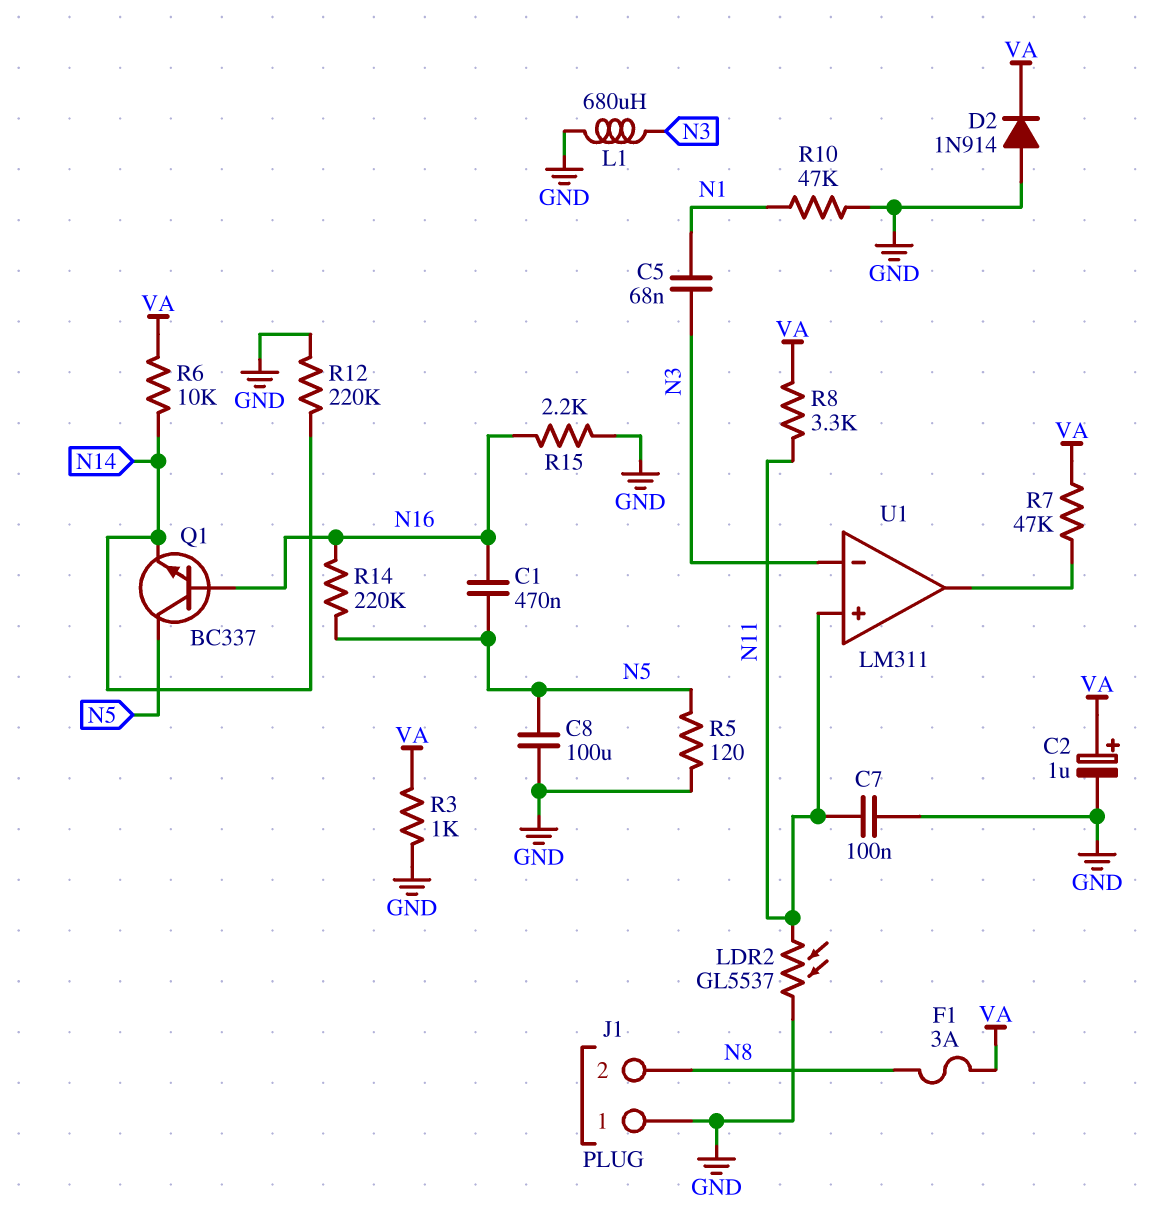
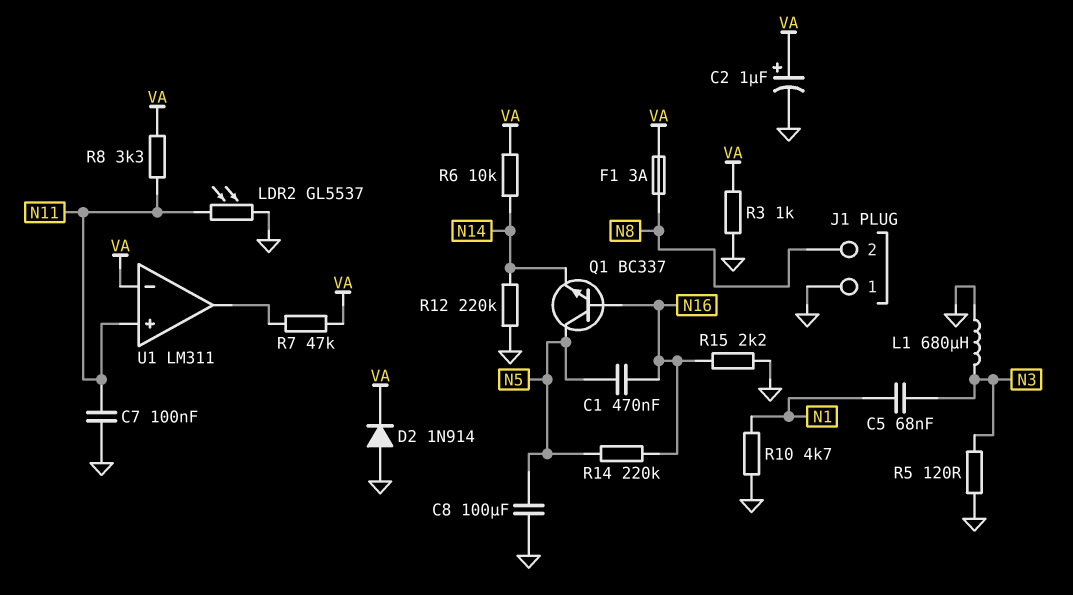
R5: 120 (GND, N5) -> 120 (GND, N3)
R10: 47k (GND, N1) -> 4.7k (GND, N1)
U1 pin in-: N3 -> VA

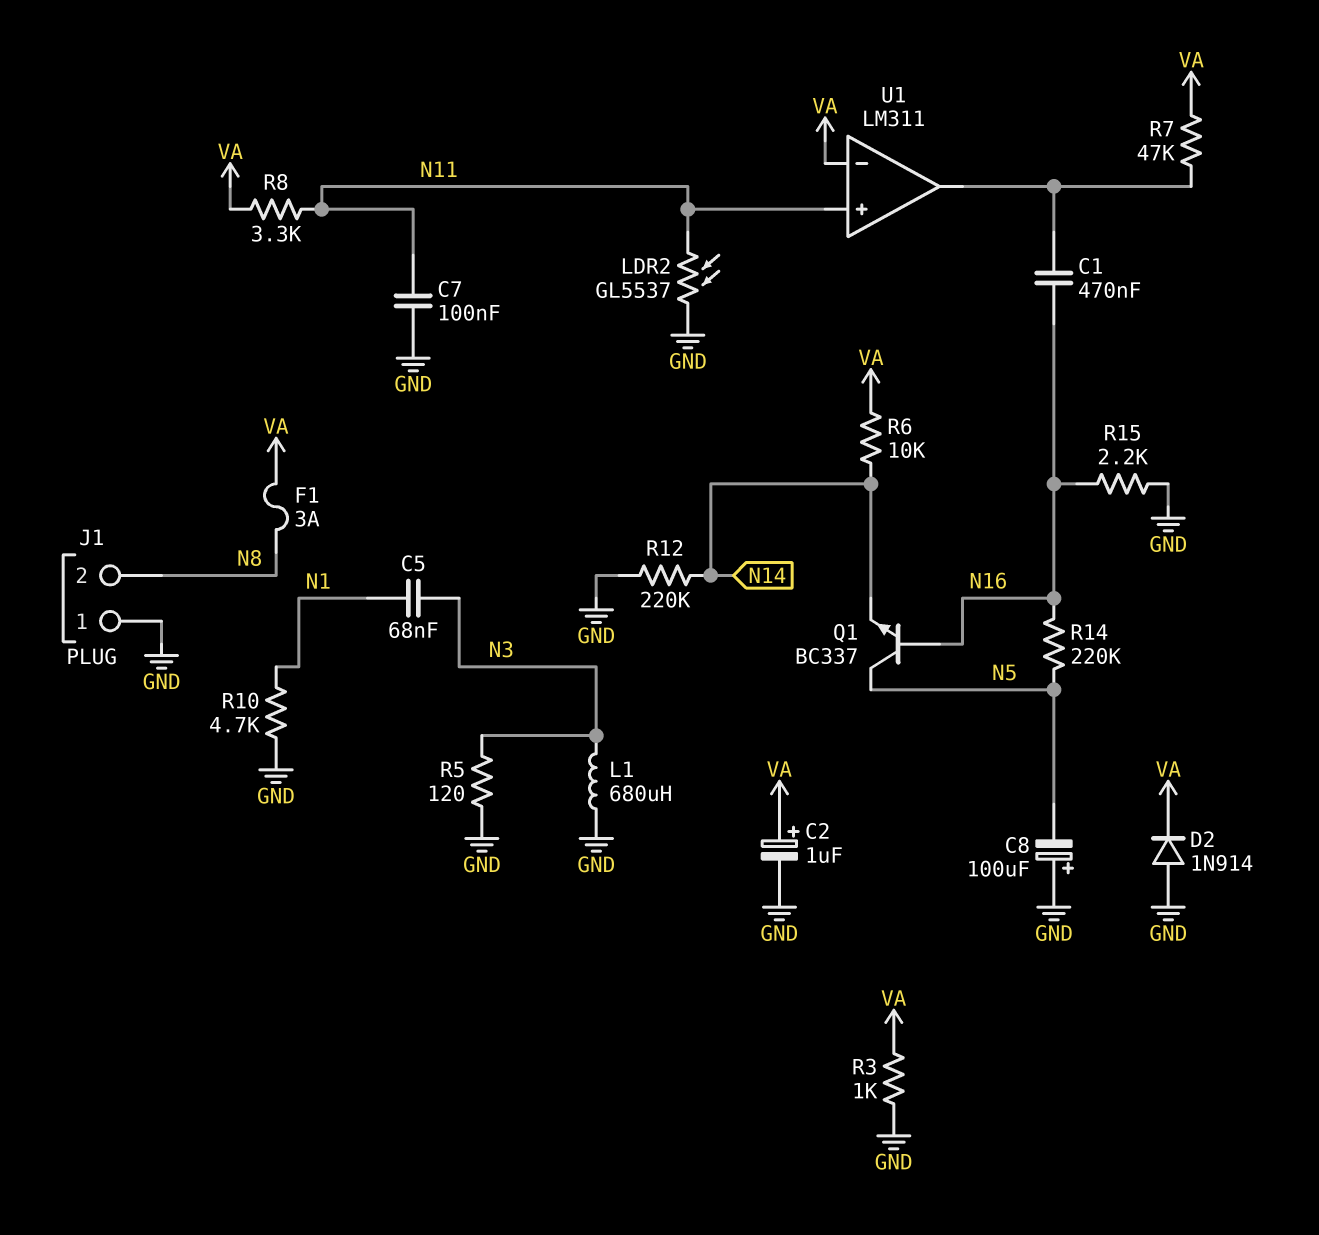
C1: 470nF (N5, N16) -> 470nF (N16, U1/out)
C8: 100uF (GND, N5) -> 100uF (plus GND, minus N5)

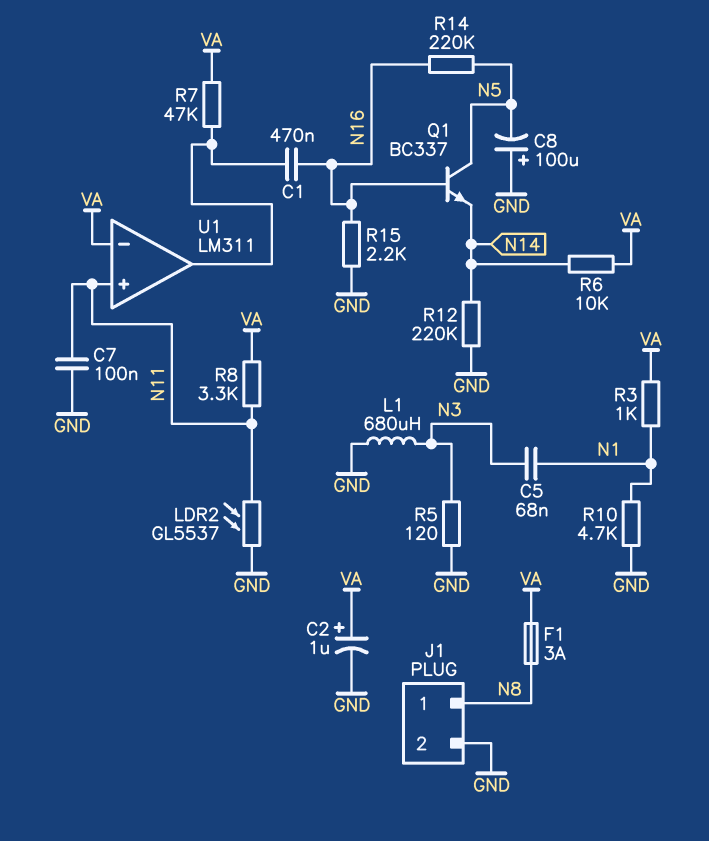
D2: diode 1N914 (A GND, K VA) -> none
J1 pin 1: GND -> N8
J1 pin 2: N8 -> GND
R3: 1k (GND, VA) -> 1k (N1, VA)

